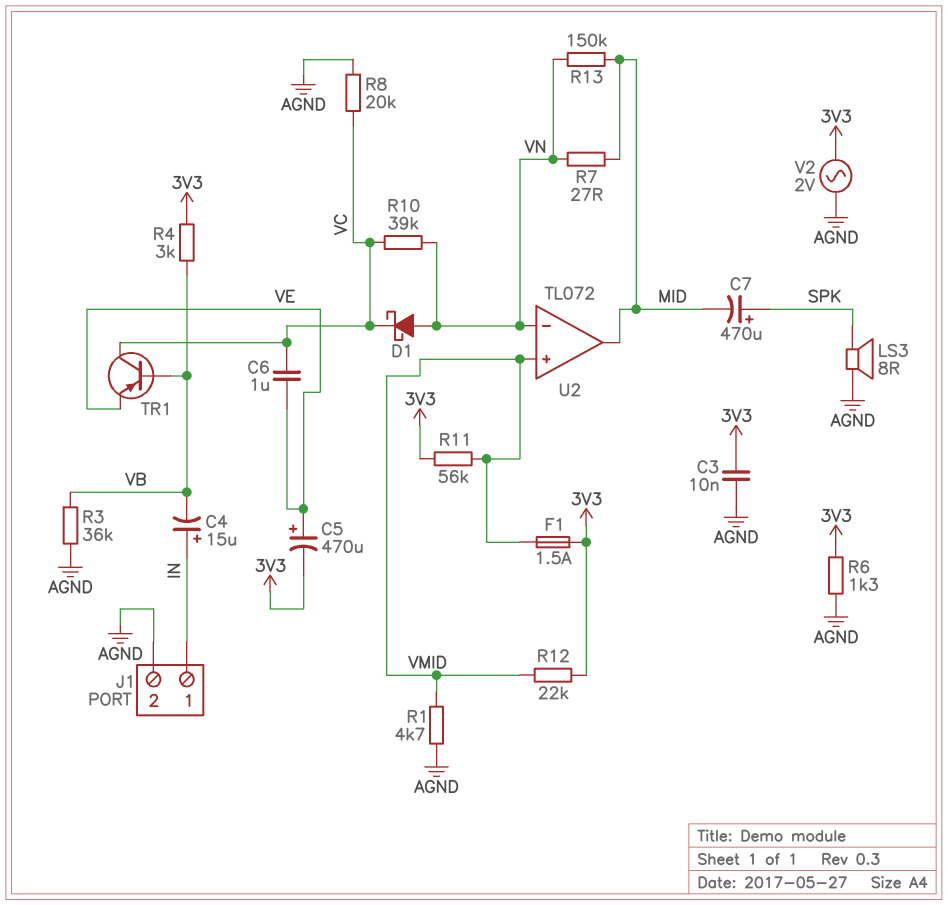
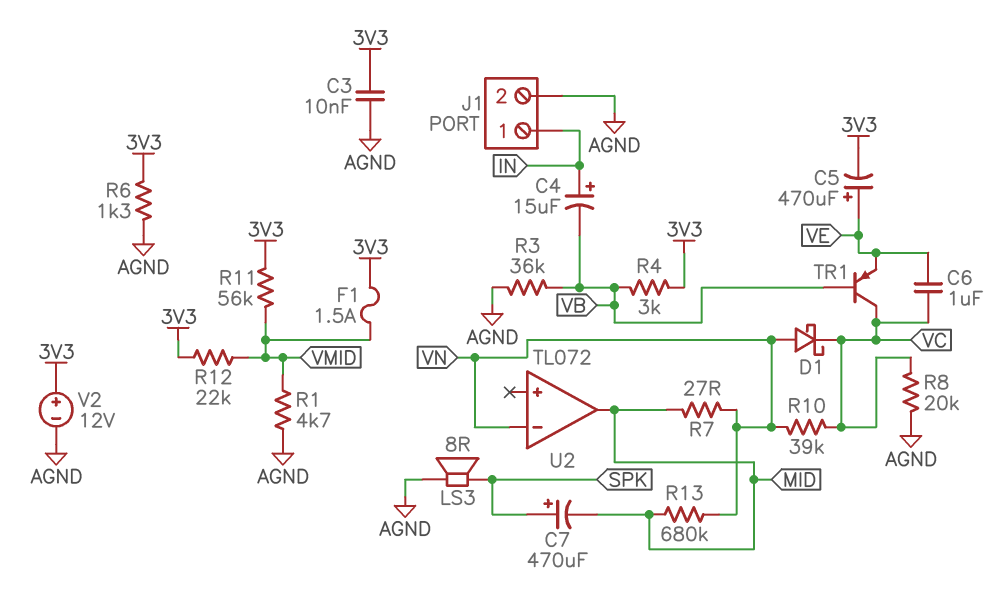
R13: 150k (MID, VN) -> 680k (MID, VN)
U2 pin in+: VMID -> none
V2: AC 2V (3V3, AGND) -> 12V (plus 3V3, minus AGND)

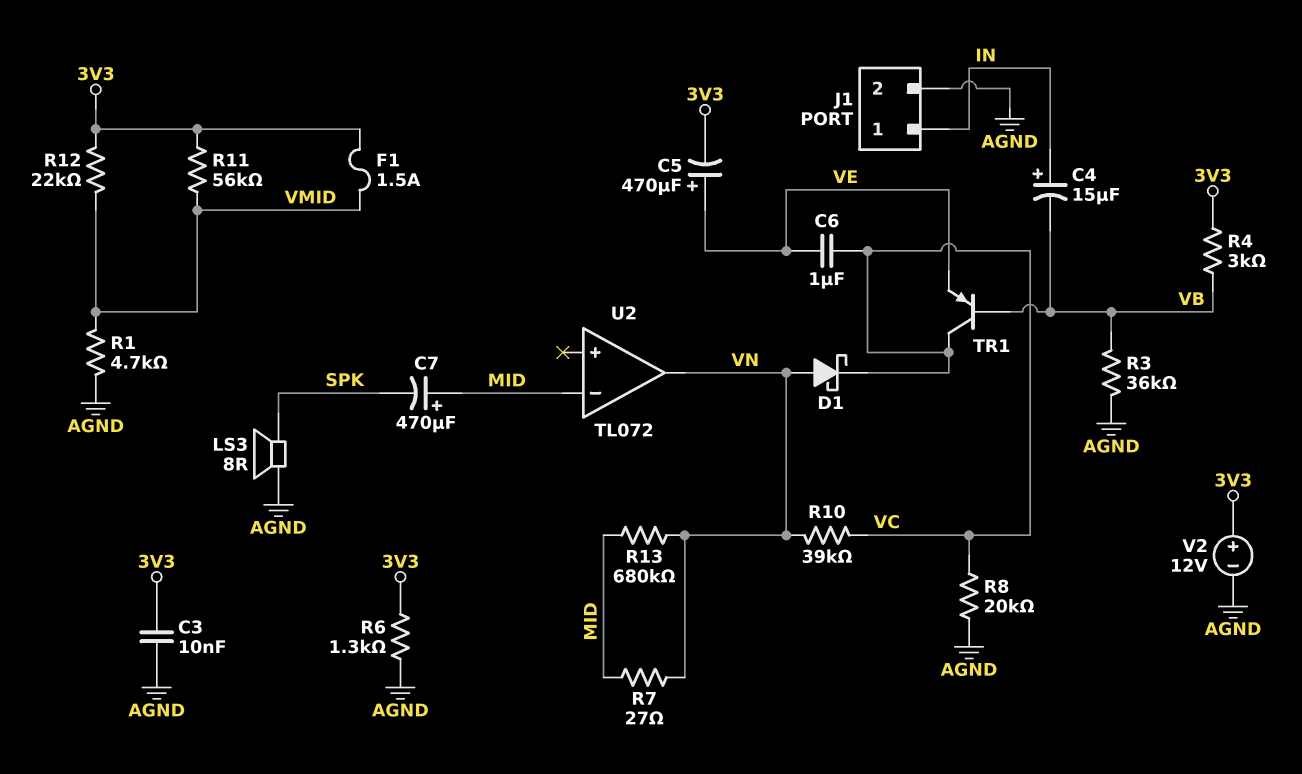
C7: 470uF (plus SPK, minus MID) -> 470uF (plus MID, minus SPK)
U2 pin in-: VN -> MID
U2 pin out: MID -> VN

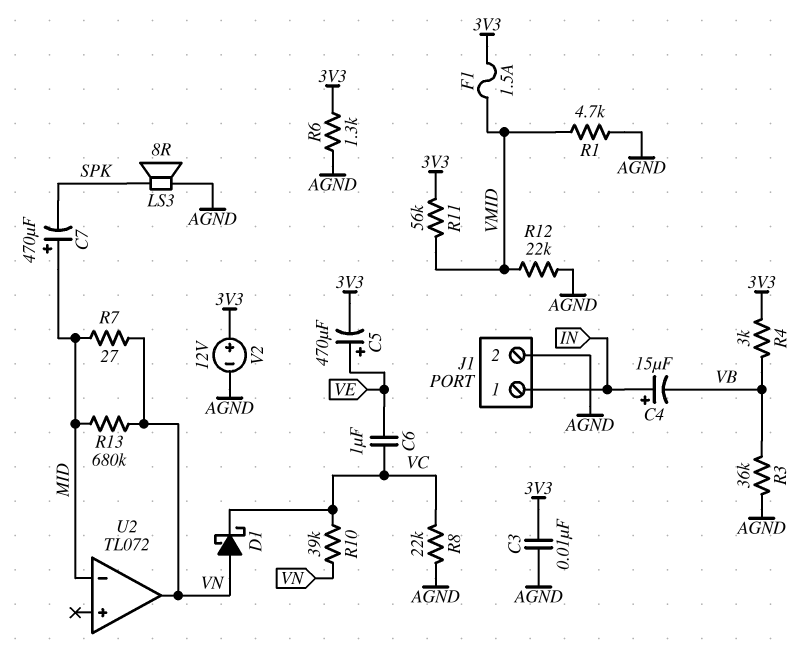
R8: 20k (AGND, VC) -> 22k (AGND, VC)
R12: 22k (3V3, VMID) -> 22k (AGND, VMID)
TR1: PNP (B VB, C VC, E VE) -> none

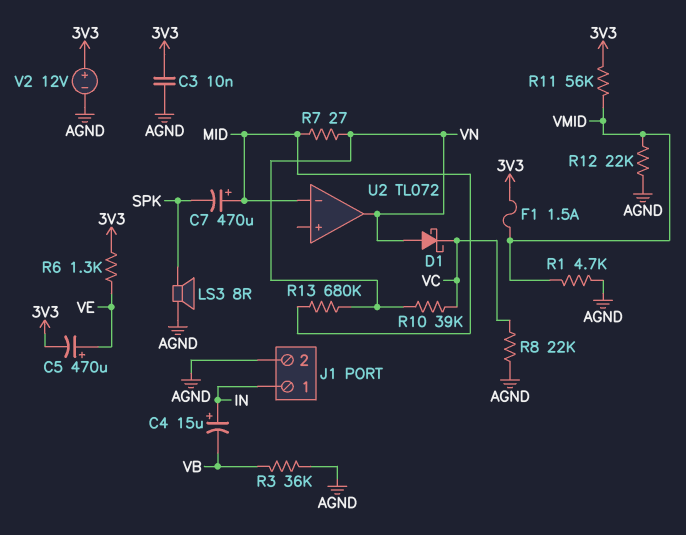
C6: 1uF (VC, VE) -> none
R4: 3k (3V3, VB) -> none
R6: 1.3k (3V3, AGND) -> 1.3k (3V3, VE)

